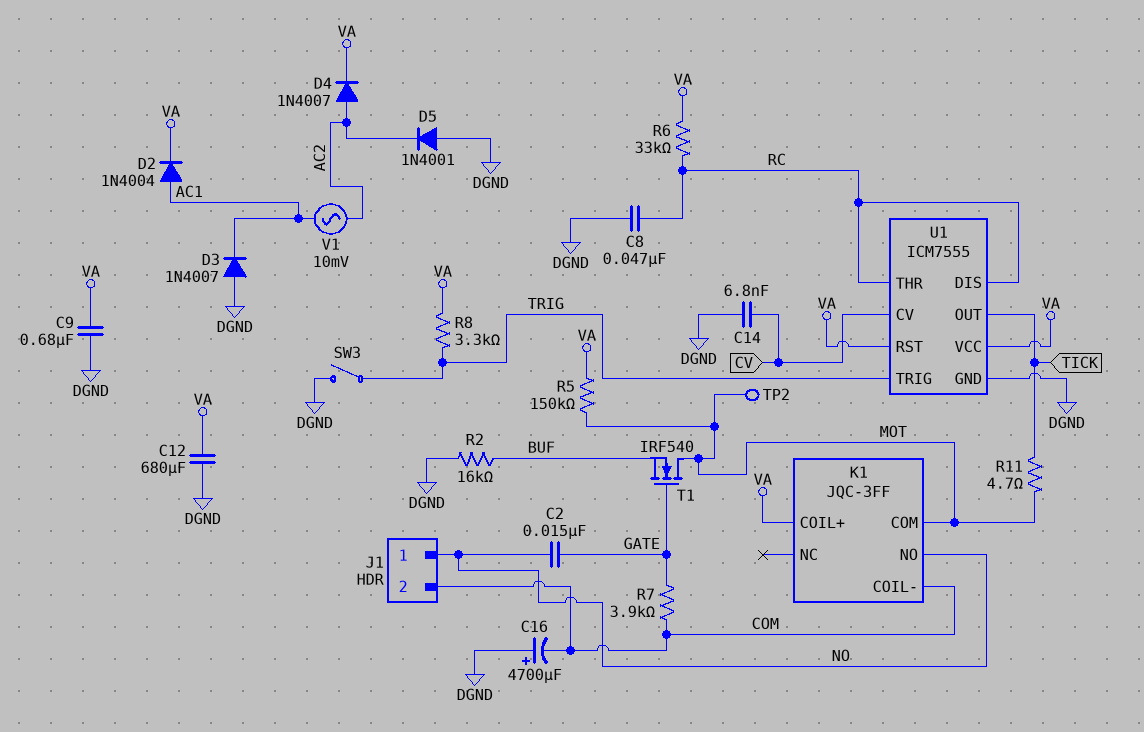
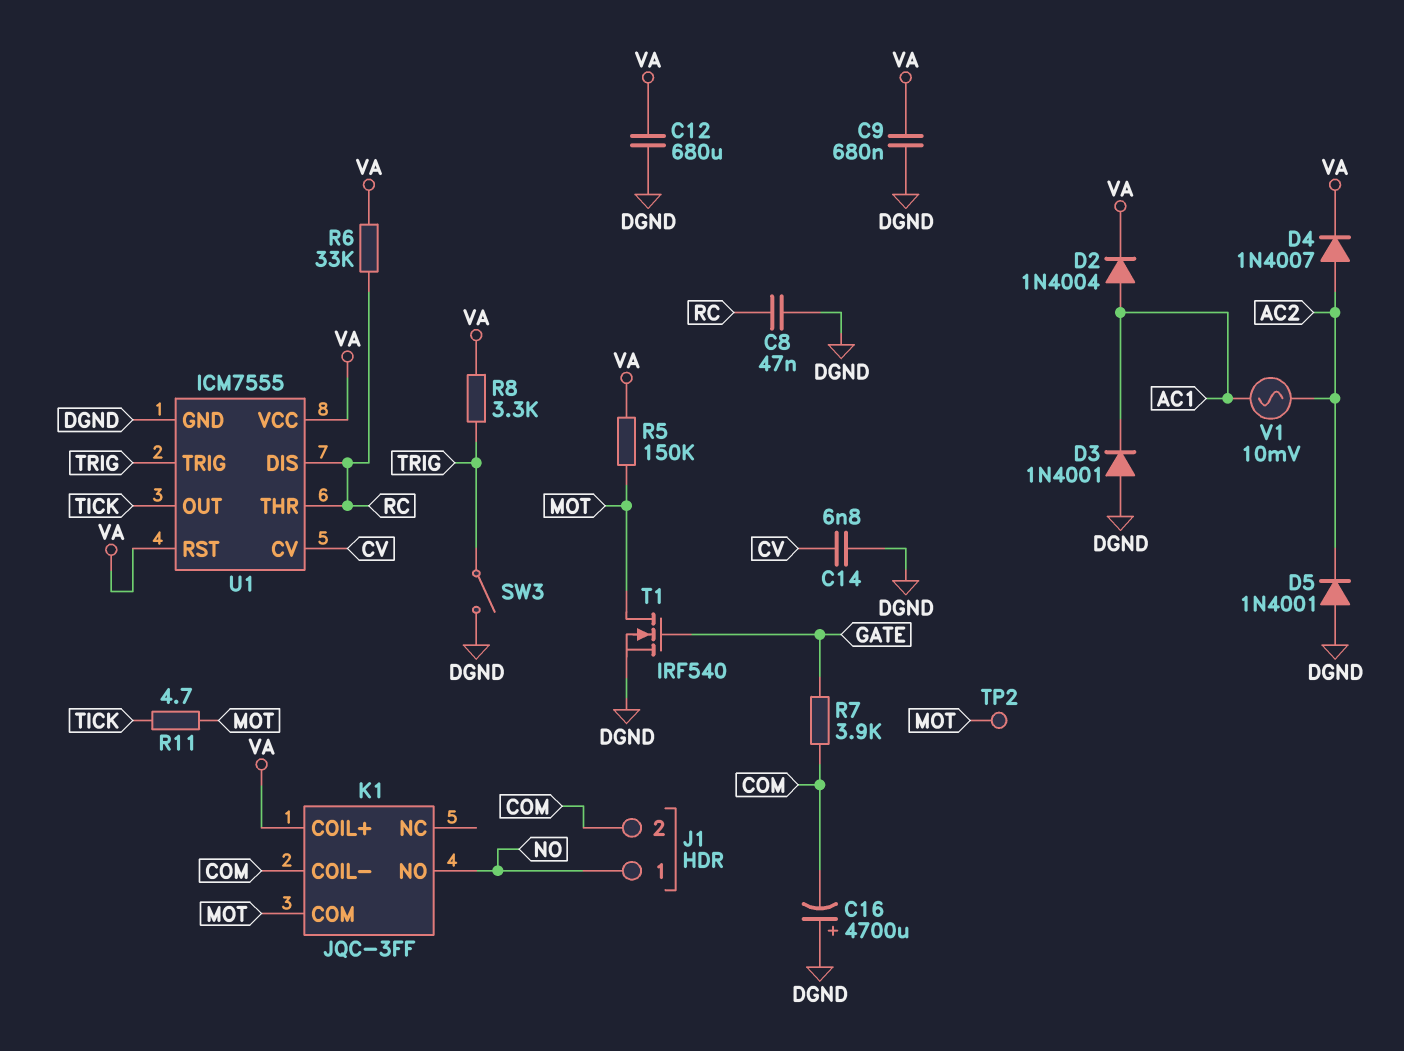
C2: 15nF (GATE, NO) -> none
D3: diode 1N4007 (A DGND, K AC1) -> diode 1N4001 (A DGND, K AC1)
R2: 16k (BUF, DGND) -> none
T1: NMOS IRF540 (G GATE, D MOT, S BUF) -> NMOS IRF540 (G GATE, D MOT, S DGND)

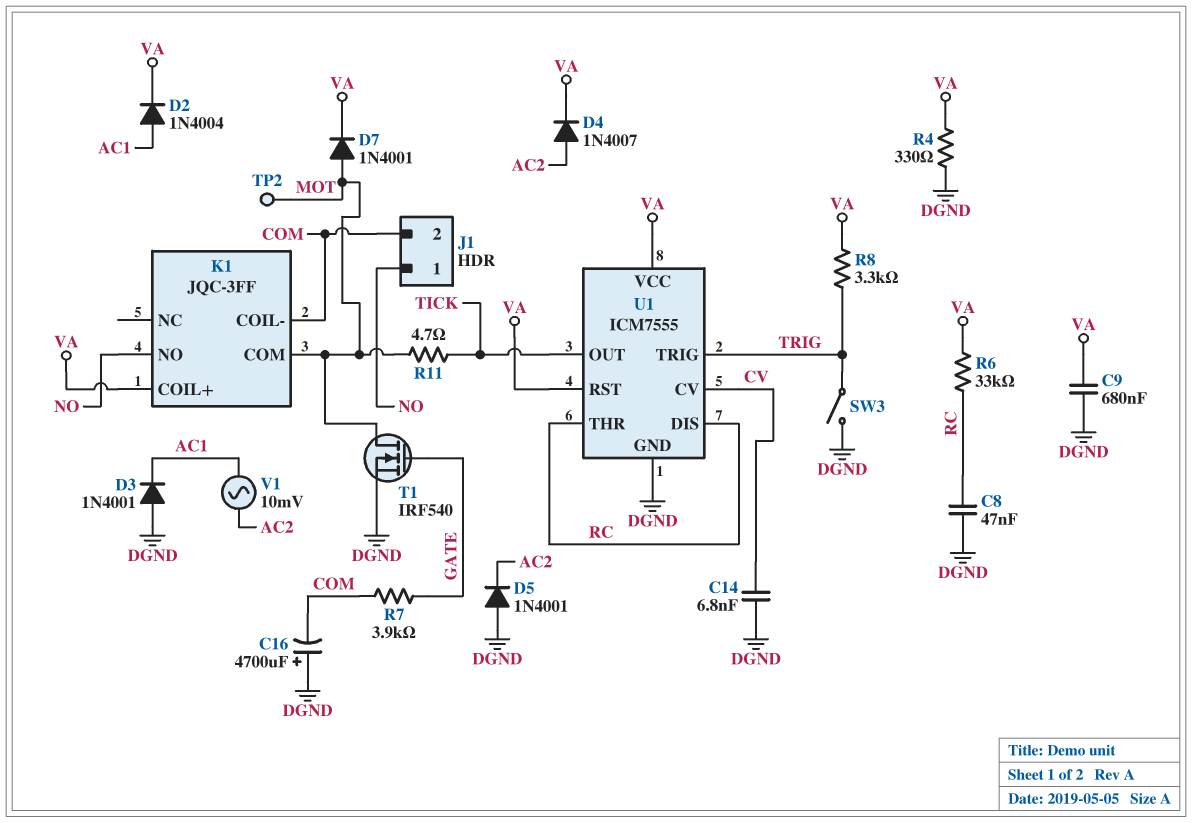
C12: 680uF (DGND, VA) -> none
D7: none -> diode 1N4001 (A MOT, K VA)
R4: none -> 330 (DGND, VA)
R5: 150k (MOT, VA) -> none

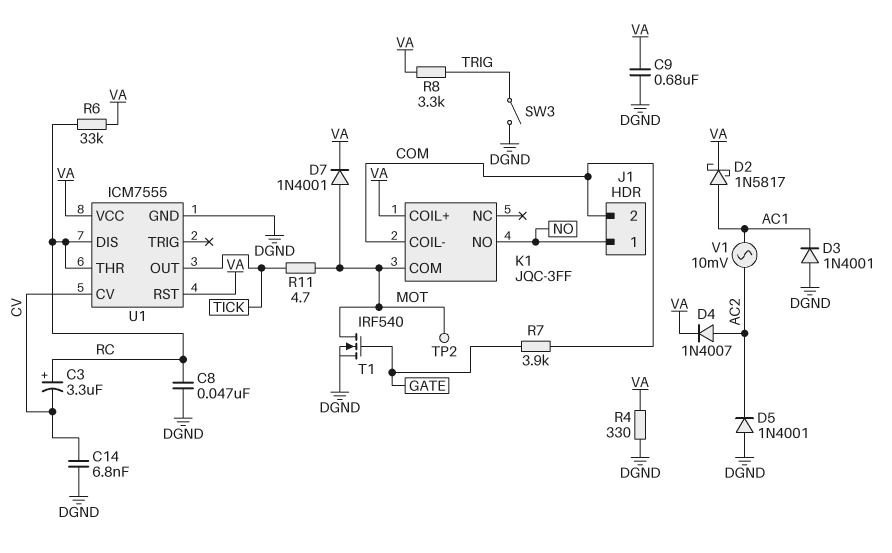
C3: none -> 3.3uF (plus RC, minus CV)
C16: 4700uF (plus DGND, minus COM) -> none
D2: diode 1N4004 (A AC1, K VA) -> schottky 1N5817 (A AC1, K VA)
U1 pin TRIG: TRIG -> none

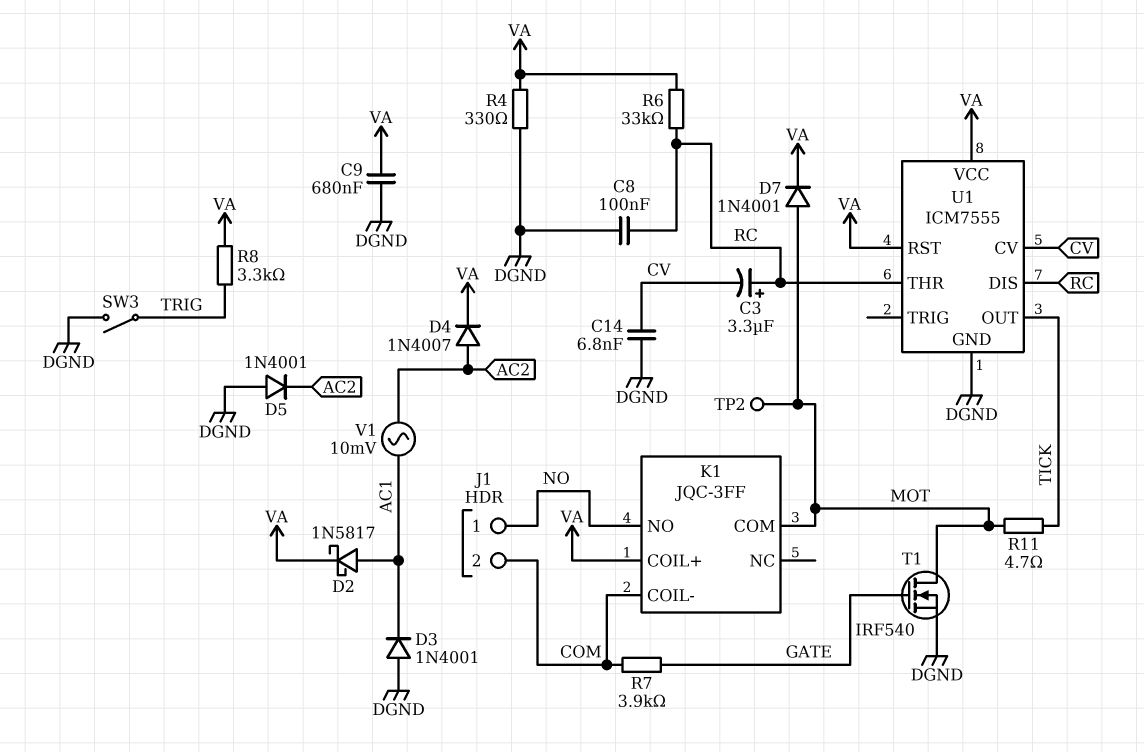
C8: 47nF (DGND, RC) -> 100nF (DGND, RC)

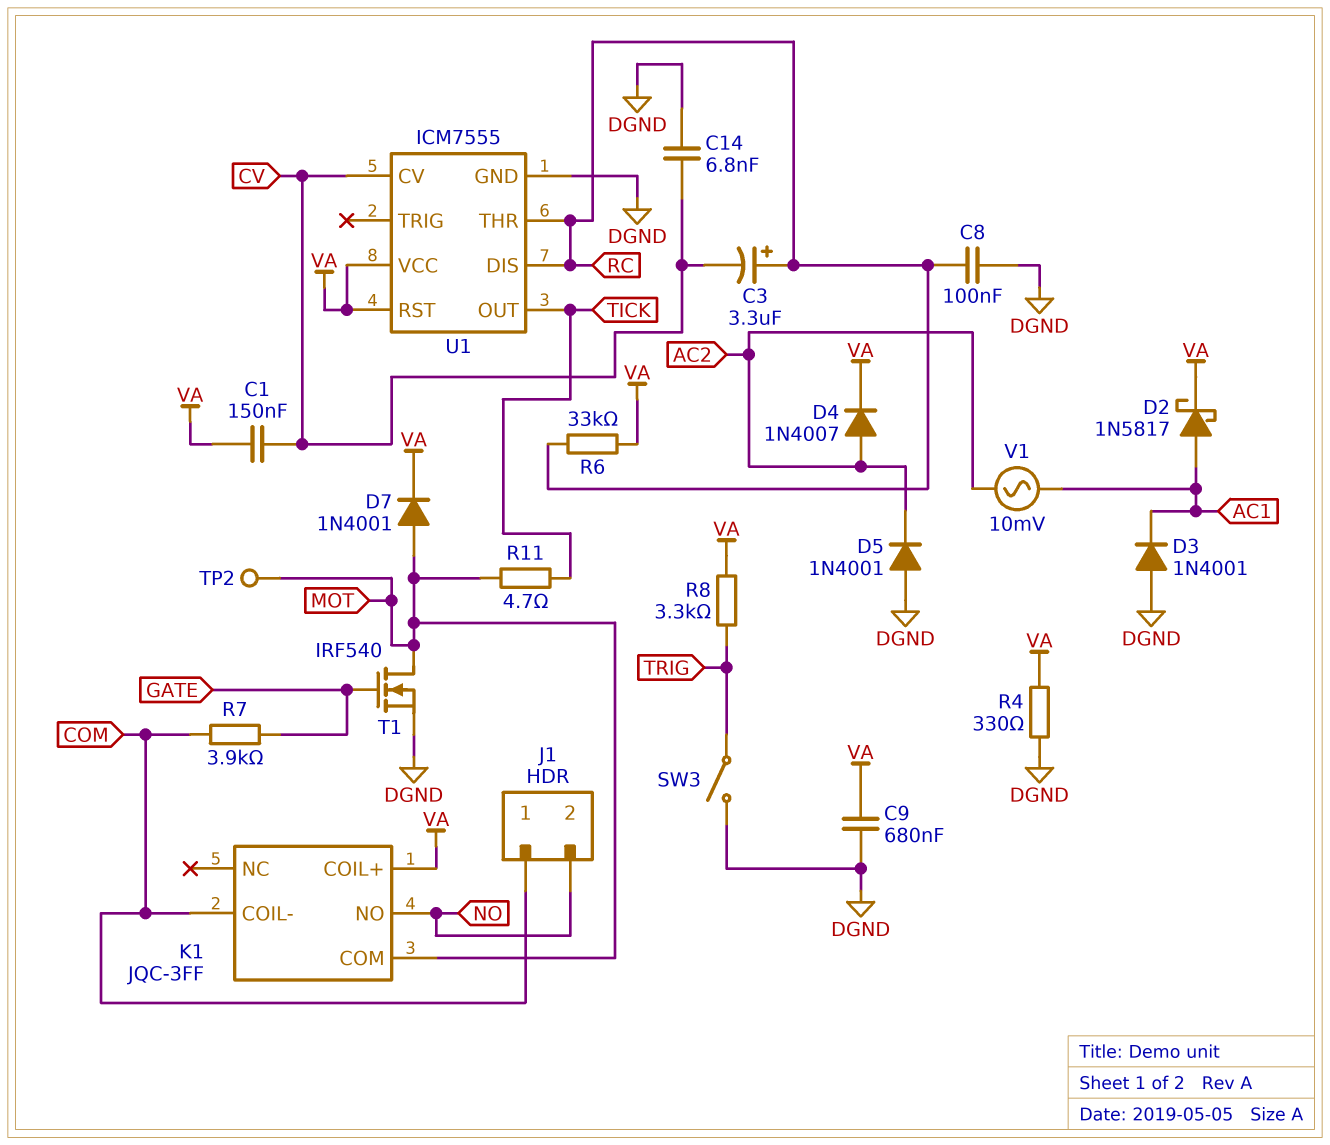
C1: none -> 150nF (CV, VA)
J1 pin 1: NO -> COM
J1 pin 2: COM -> NO

